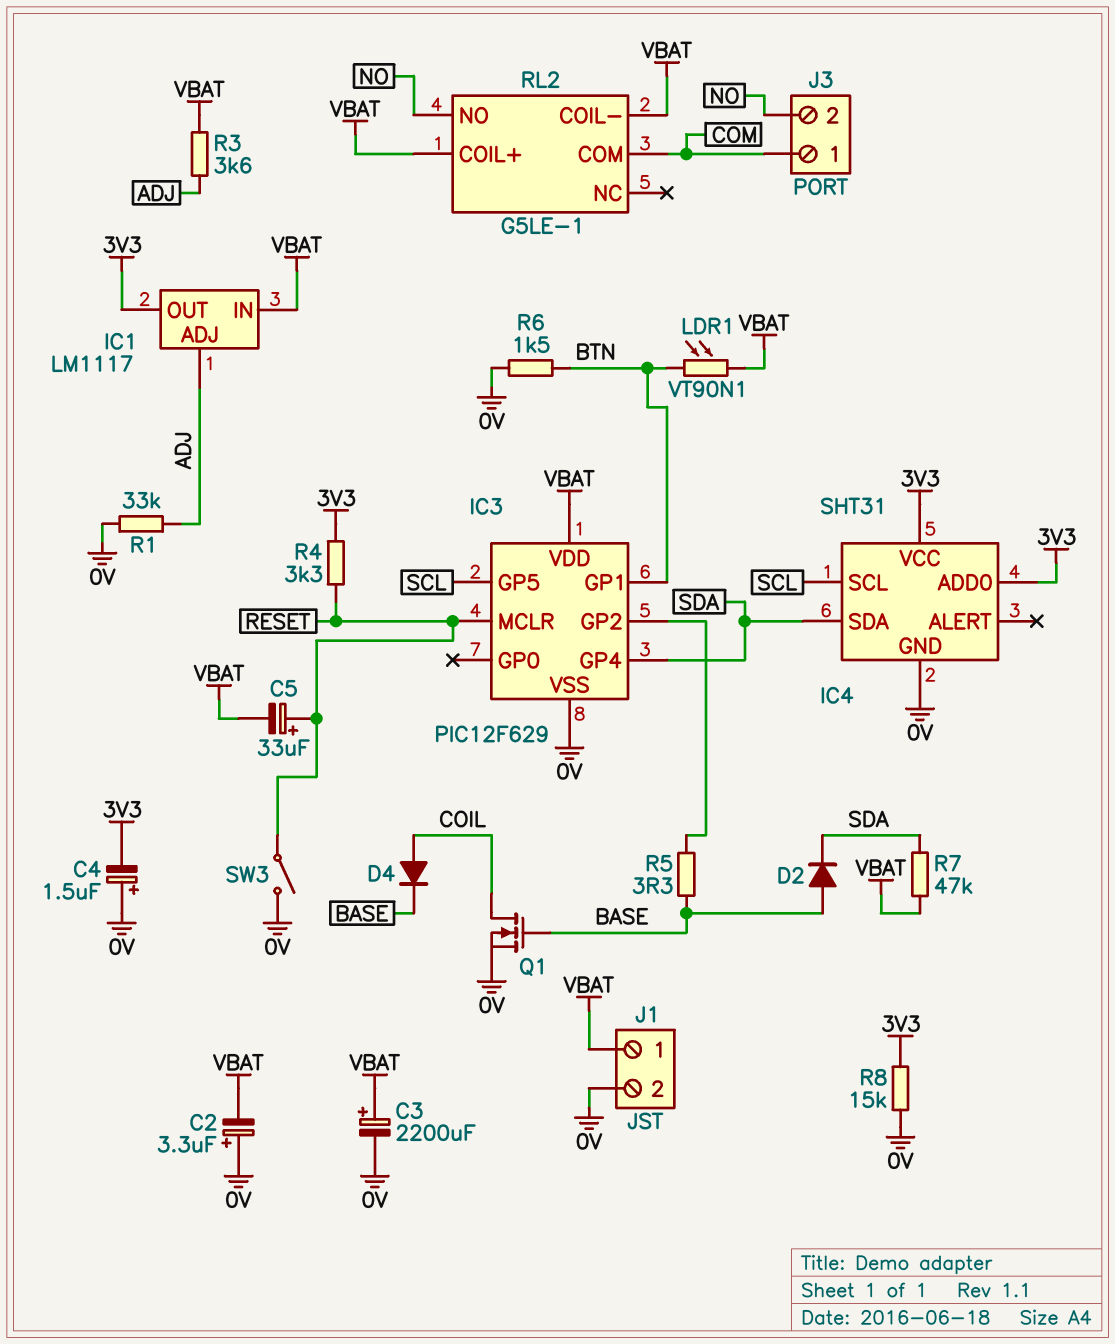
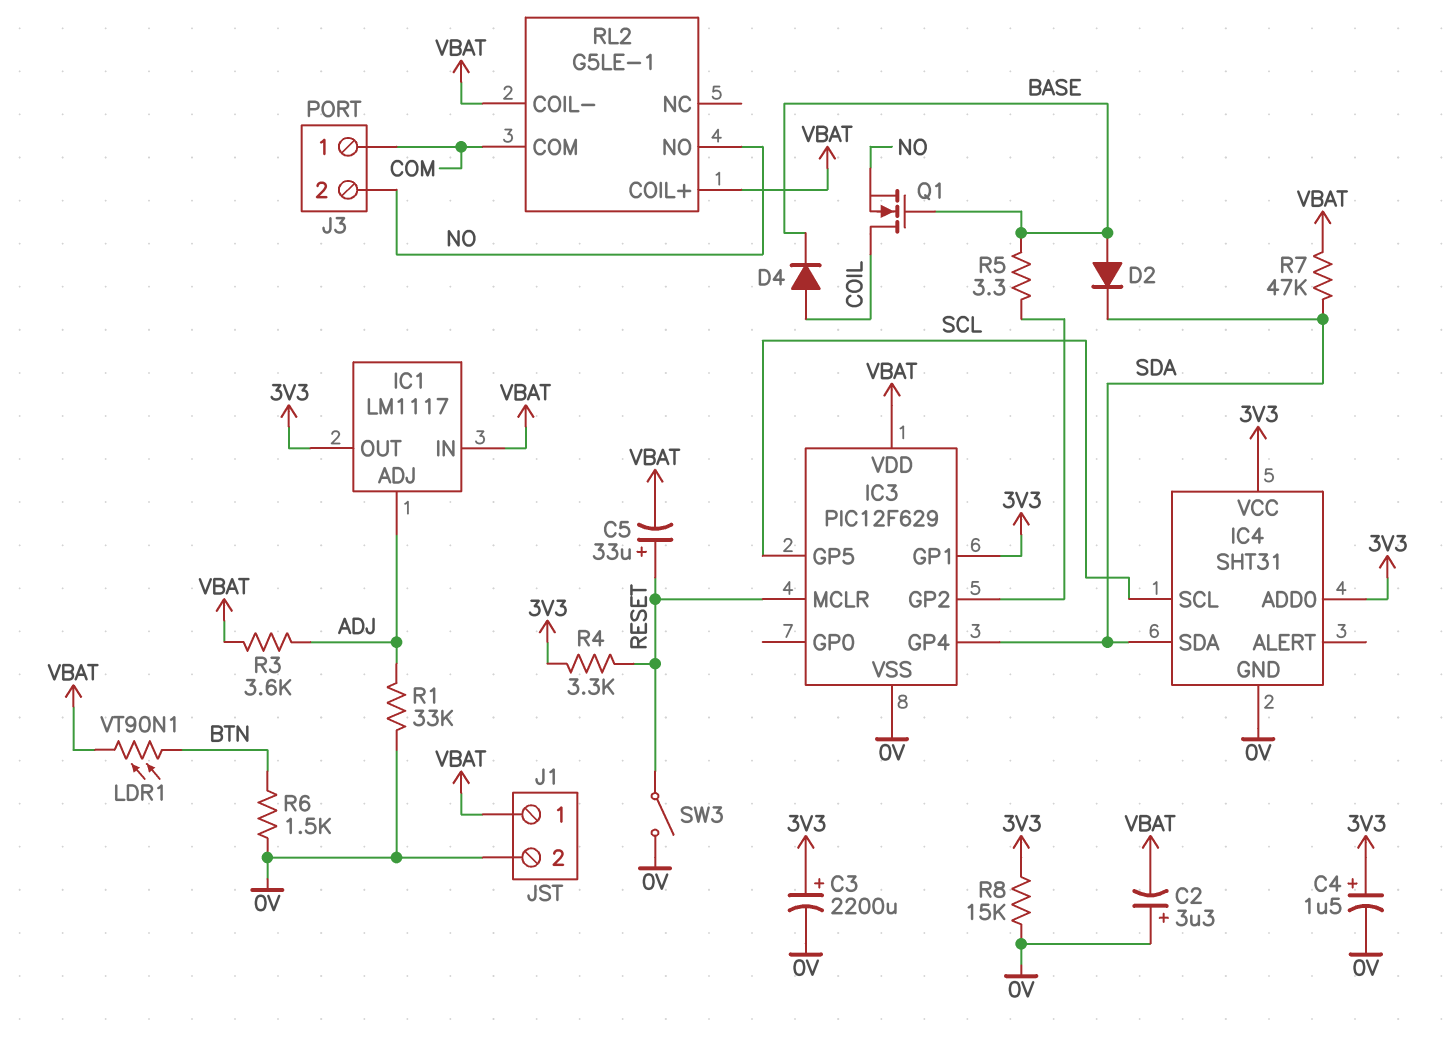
C3: 2200uF (plus VBAT, minus 0V) -> 2200uF (plus 3V3, minus 0V)
C4: 1.5uF (plus 0V, minus 3V3) -> 1.5uF (plus 3V3, minus 0V)
IC3 pin GP1: BTN -> 3V3
Q1: NMOS (G BASE, D COIL, S 0V) -> NMOS (G BASE, D COIL, S NO)

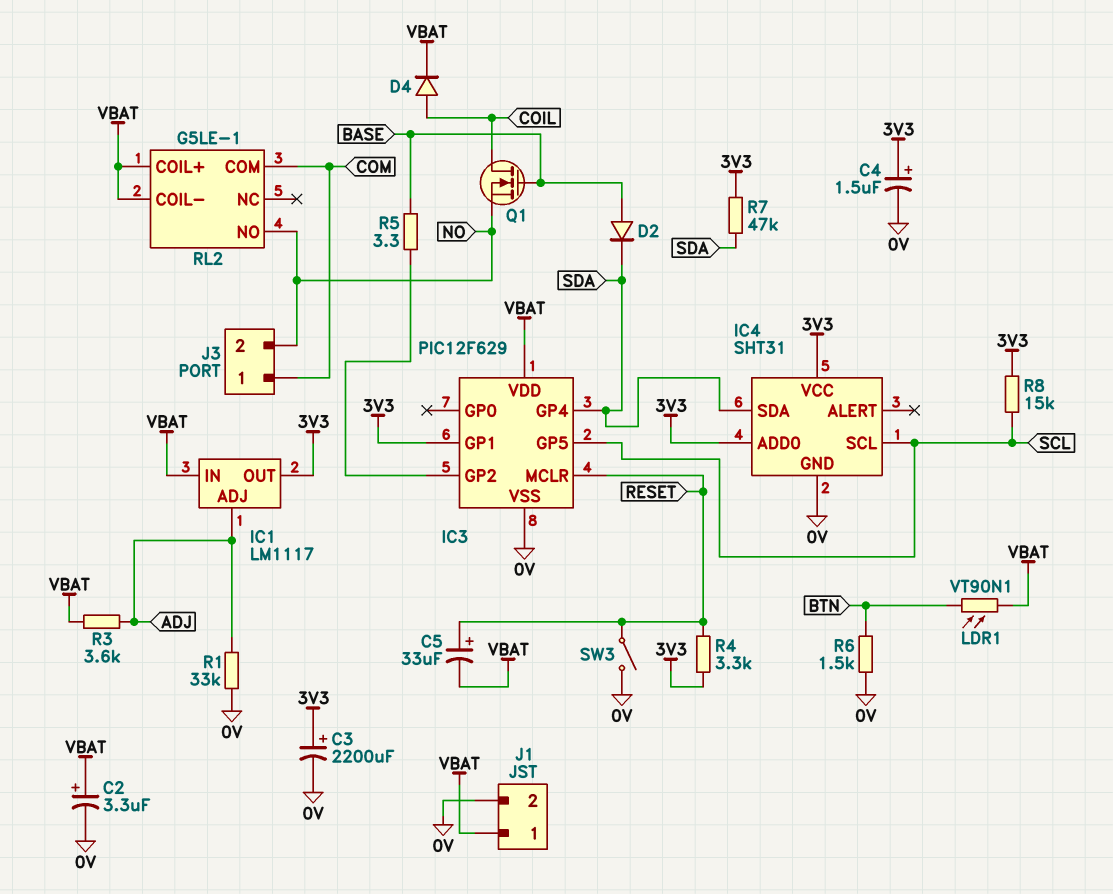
C2: 3.3uF (plus 0V, minus VBAT) -> 3.3uF (plus VBAT, minus 0V)
D4: diode (A COIL, K BASE) -> diode (A COIL, K VBAT)
R7: 47k (SDA, VBAT) -> 47k (3V3, SDA)
R8: 15k (0V, 3V3) -> 15k (3V3, SCL)

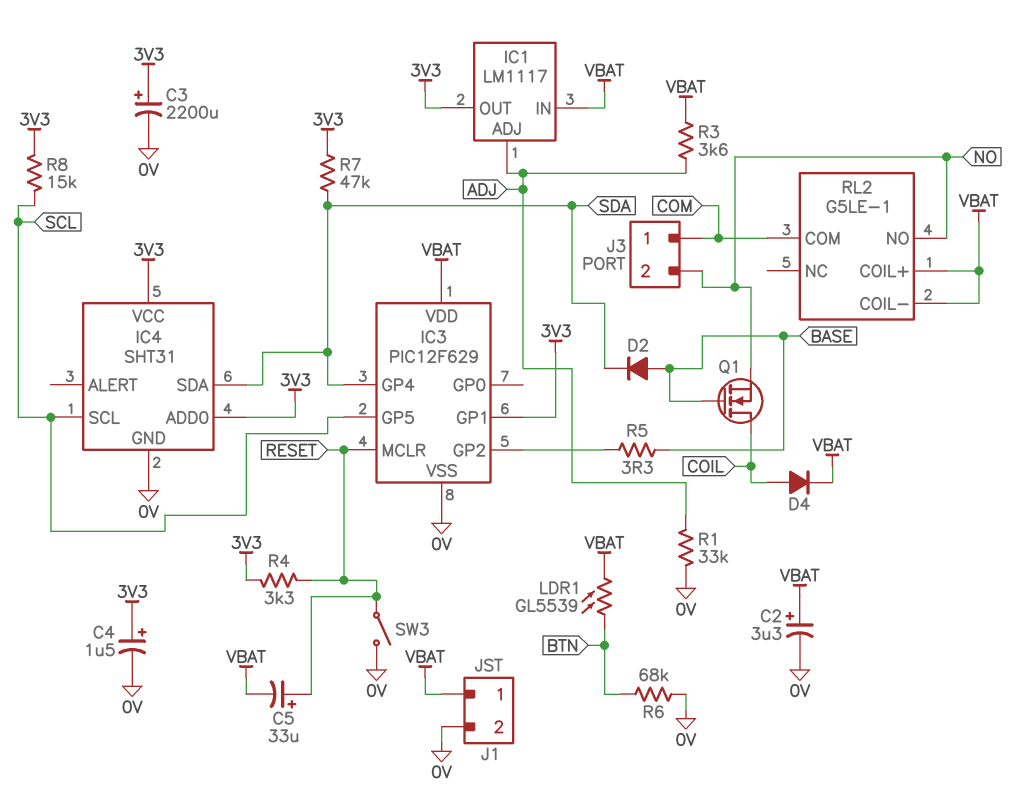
LDR1: VT90N1 (BTN, VBAT) -> GL5539 (BTN, VBAT)
R6: 1.5k (0V, BTN) -> 68k (0V, BTN)

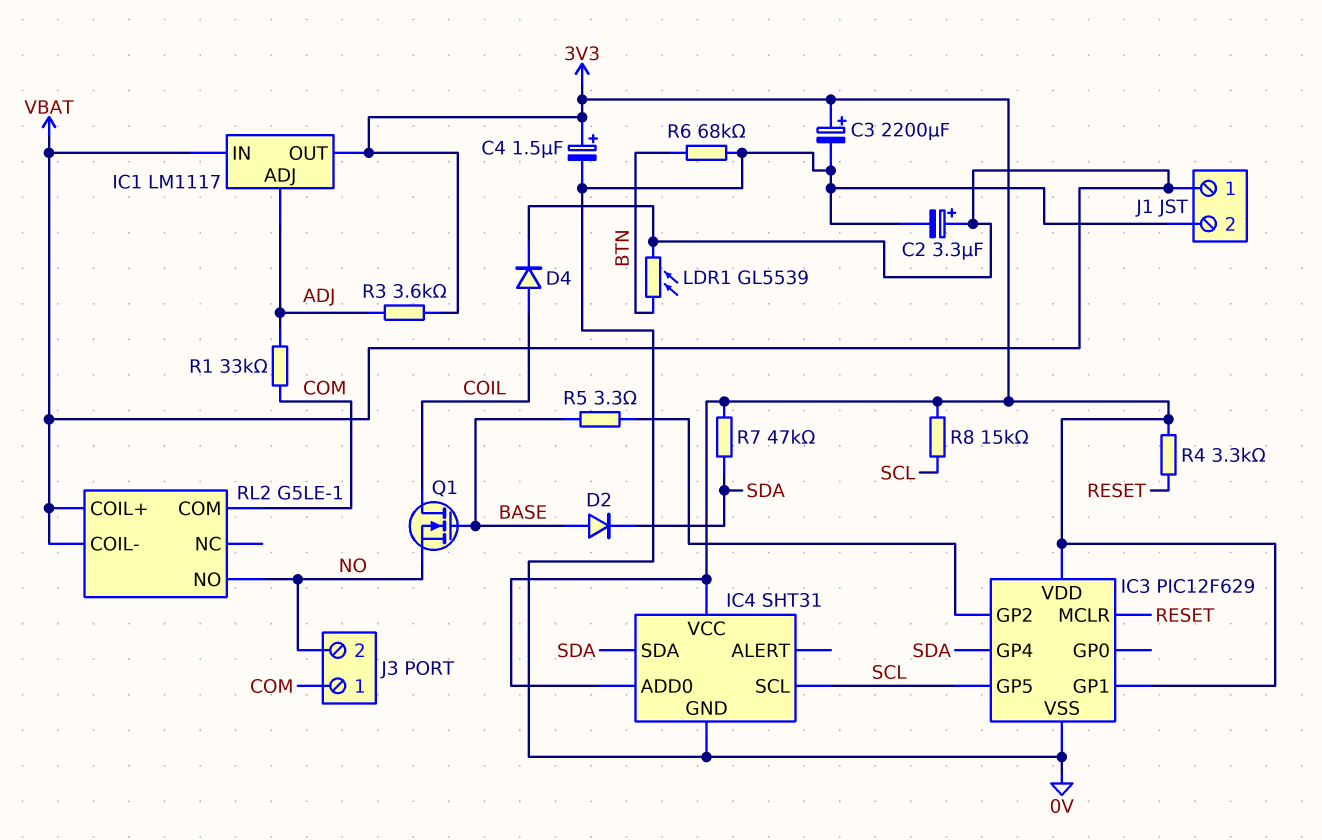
C5: 33uF (plus RESET, minus VBAT) -> none
IC3 pin VDD: VBAT -> 3V3
R1: 33k (0V, ADJ) -> 33k (ADJ, COM)
R3: 3.6k (ADJ, VBAT) -> 3.6k (3V3, ADJ)
SW3: switch (0V, RESET) -> none

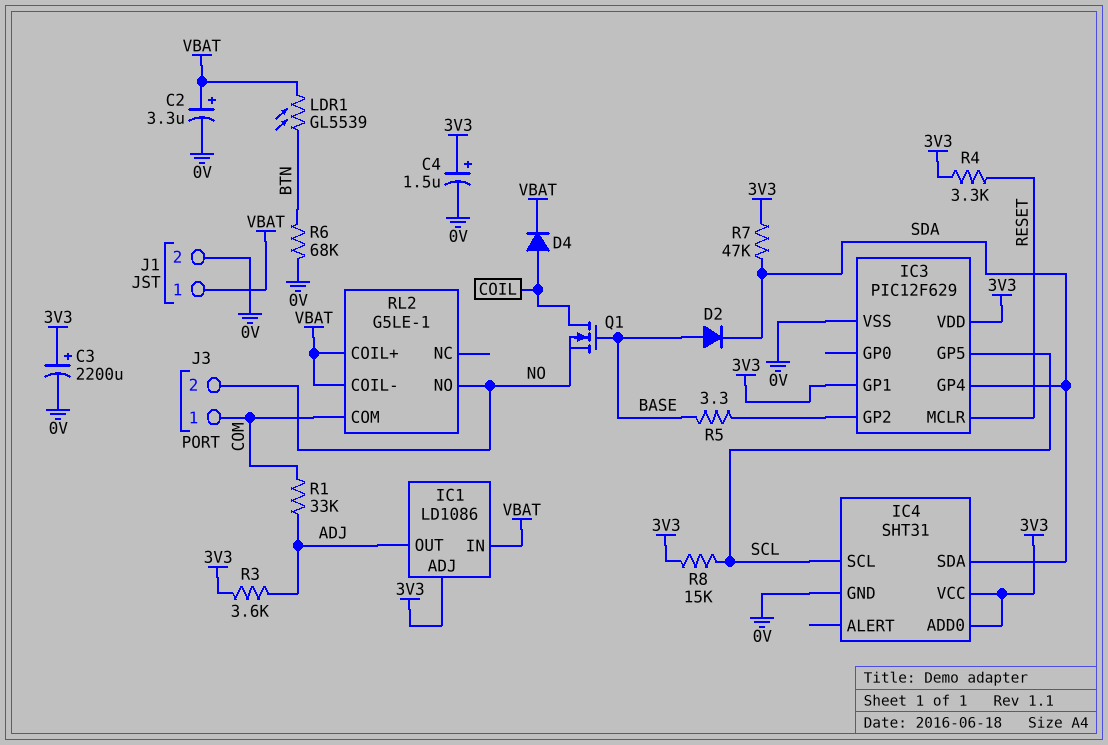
IC1: LM1117 -> LD1086
IC1 pin ADJ: ADJ -> 3V3
IC1 pin OUT: 3V3 -> ADJ

